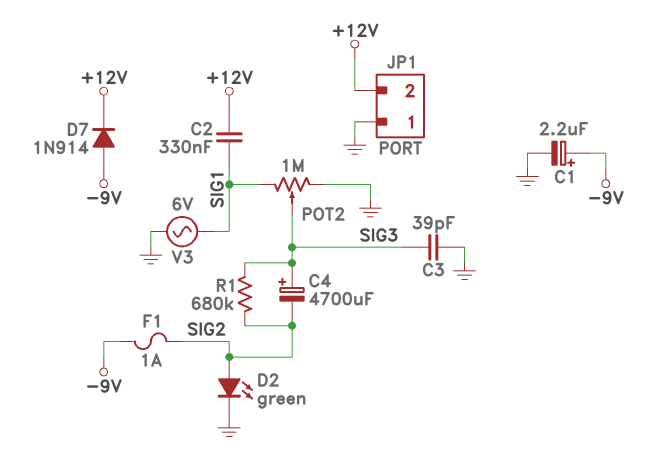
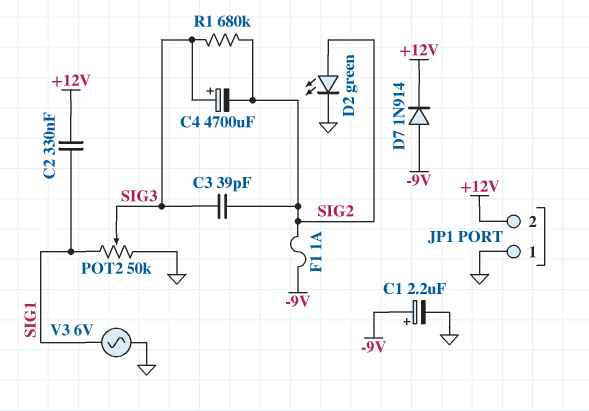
C3: 39pF (GND, SIG3) -> 39pF (SIG2, SIG3)
POT2: 1M (GND, SIG1, wiper SIG3) -> 50k (GND, SIG1, wiper SIG3)

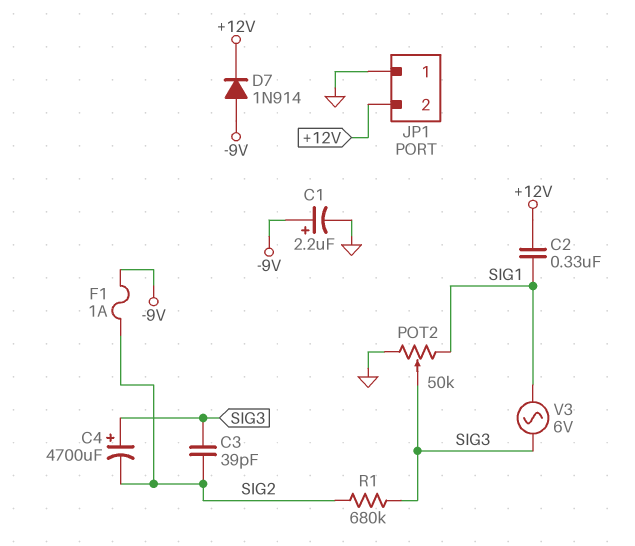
D2: LED green (A SIG2, K GND) -> none
V3: AC 6V (GND, SIG1) -> AC 6V (SIG1, SIG3)

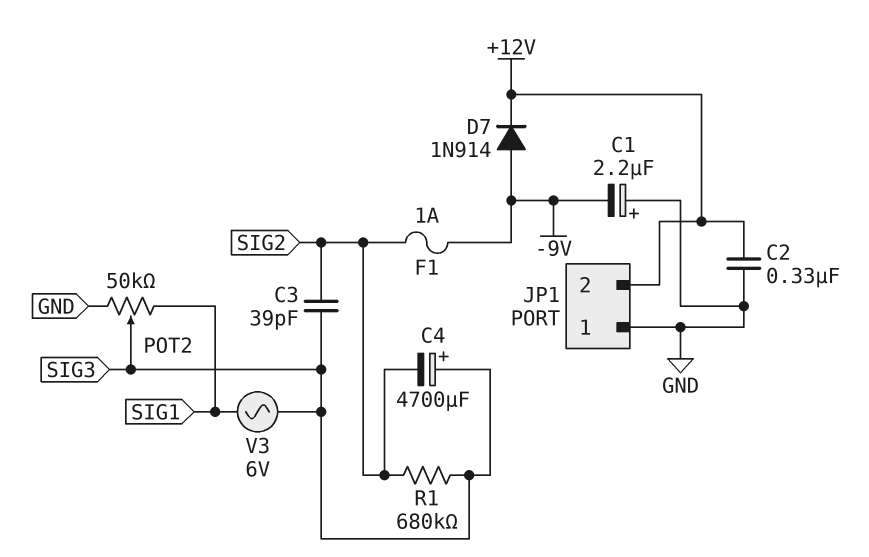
C1: 2.2uF (plus -9V, minus GND) -> 2.2uF (plus GND, minus -9V)
C2: 330nF (+12V, SIG1) -> 330nF (+12V, GND)

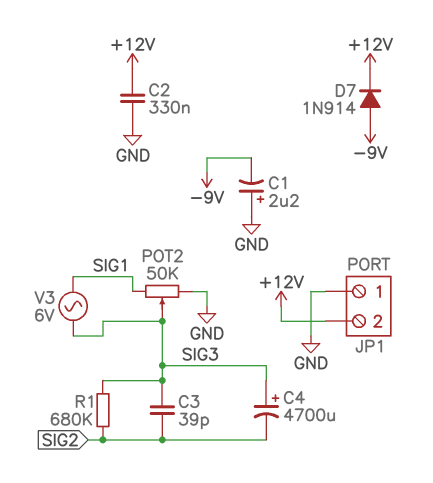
F1: 1A (-9V, SIG2) -> none

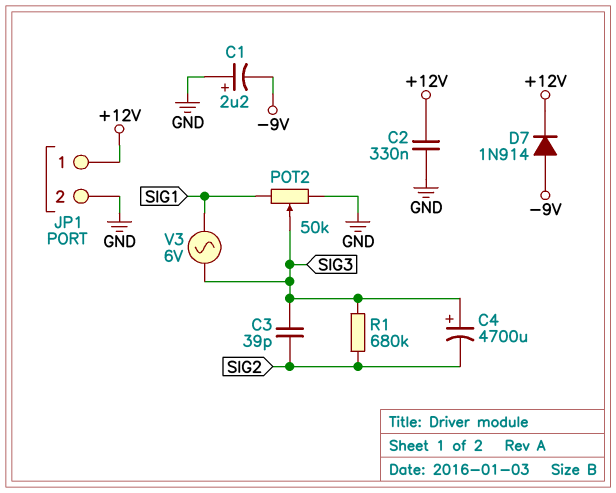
JP1 pin 1: GND -> +12V
JP1 pin 2: +12V -> GND

